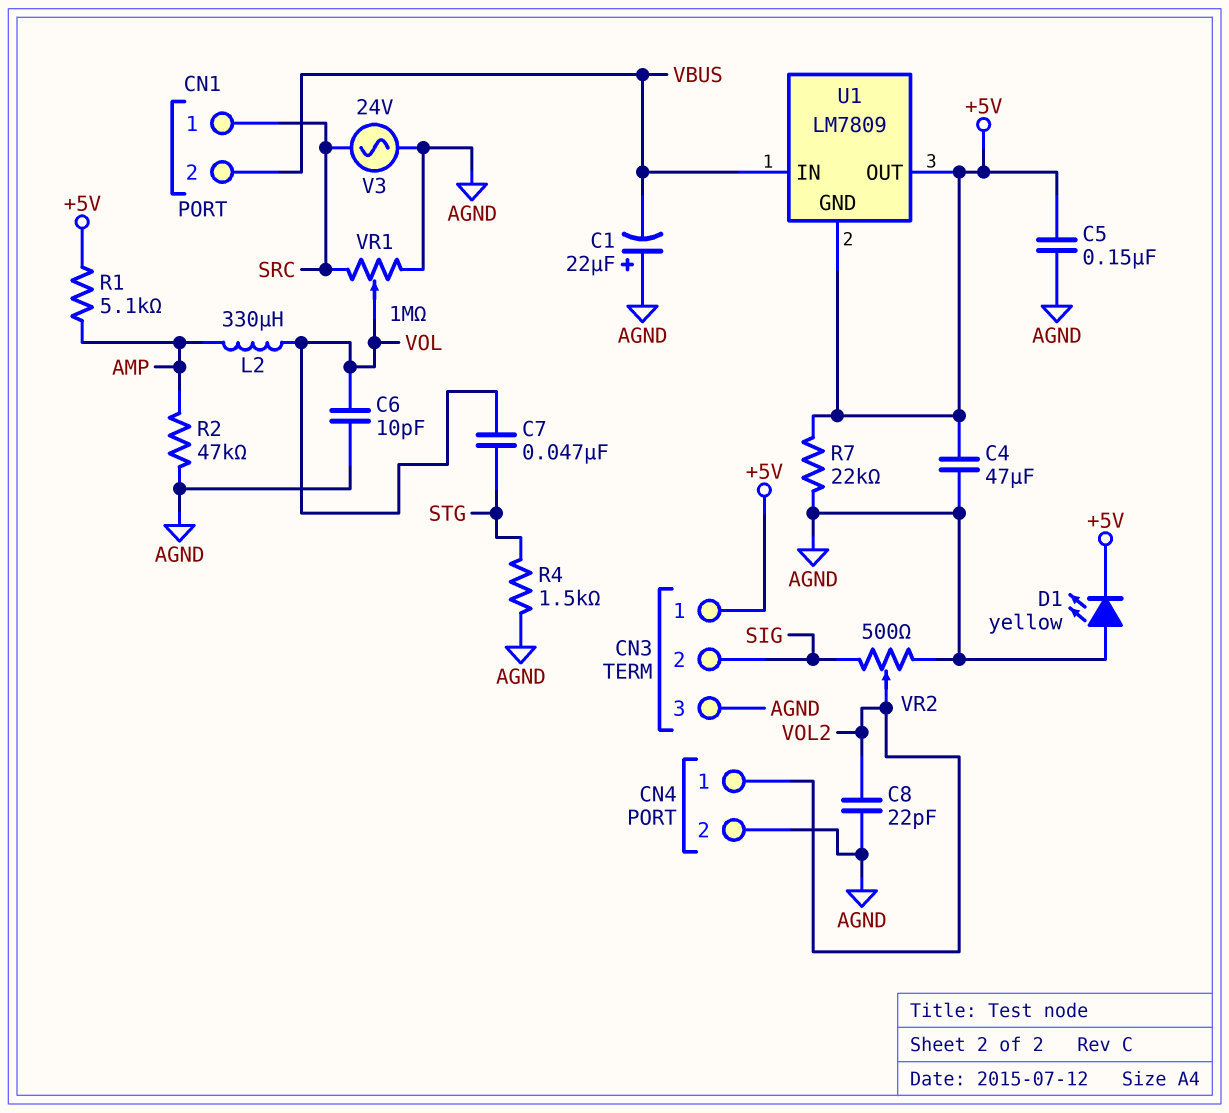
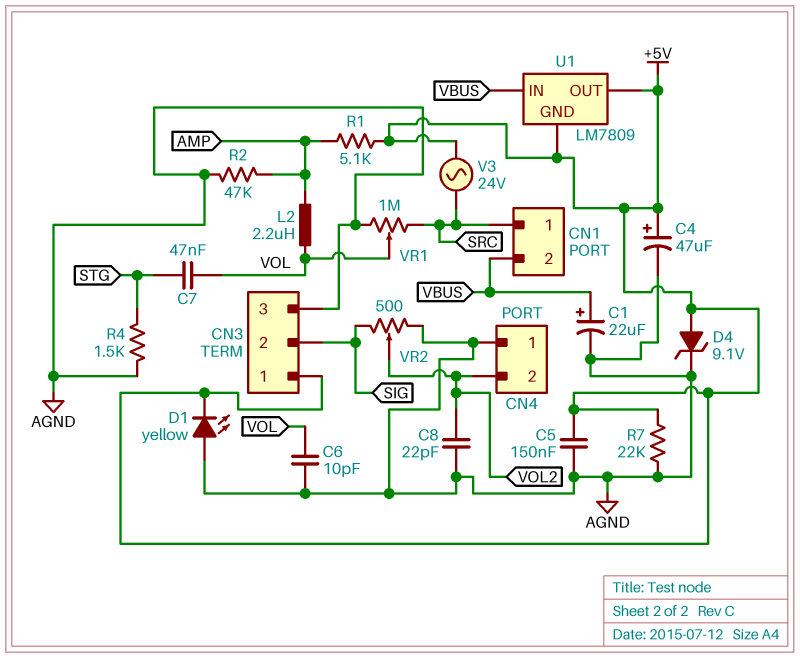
C1: 22uF (plus AGND, minus VBUS) -> 22uF (plus VBUS, minus AGND)
C4: 47uF (+5V, AGND) -> 47uF (plus +5V, minus AGND)
CN4 pin 1: VOL2 -> AGND
CN4 pin 2: AGND -> VOL2
D4: none -> zener 9.1V (A +5V, K AGND)
L2: 330uH (AMP, VOL) -> 2.2uH (AMP, VOL)
V3: AC 24V (AGND, SRC) -> AC 24V (+5V, SRC)

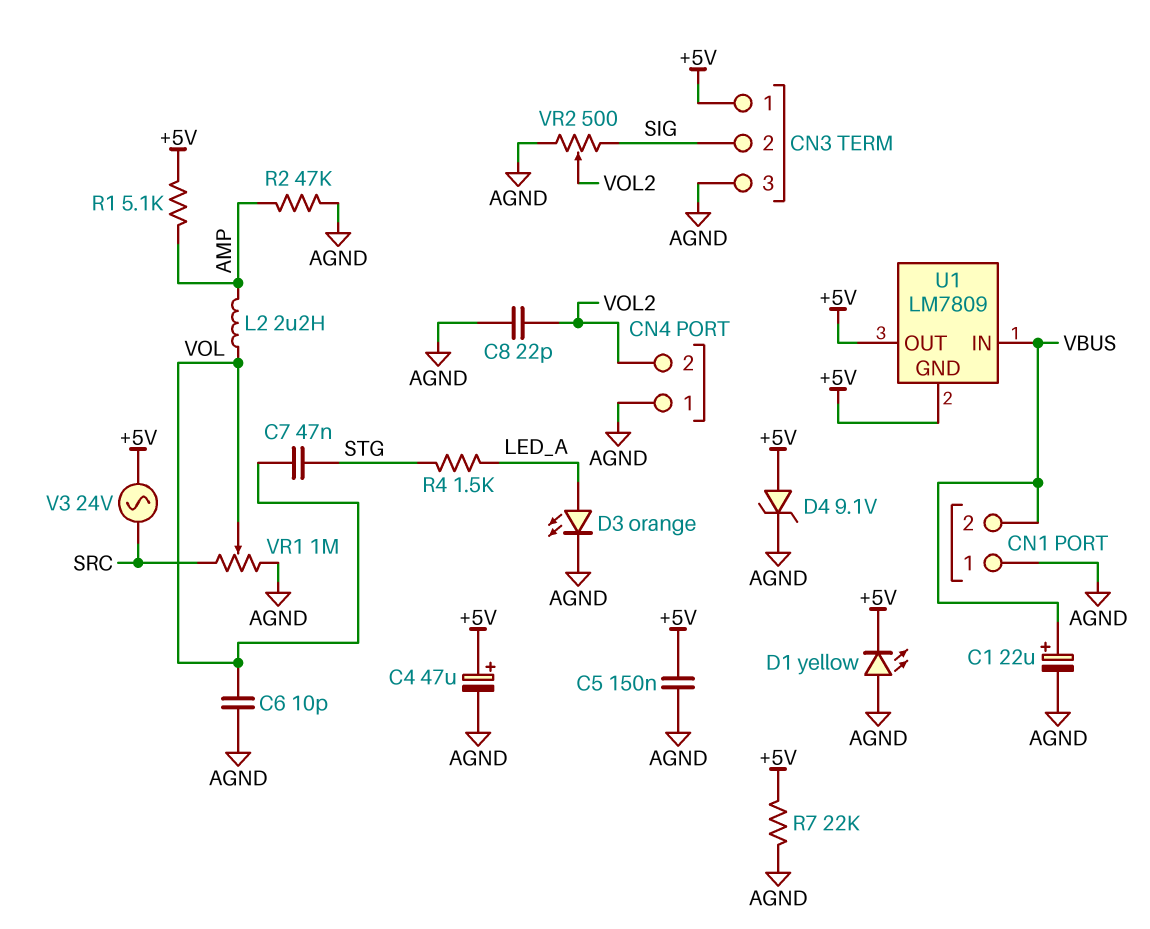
CN1 pin 1: SRC -> AGND
D3: none -> LED orange (A LED_A, K AGND)
R4: 1.5k (AGND, STG) -> 1.5k (LED_A, STG)

